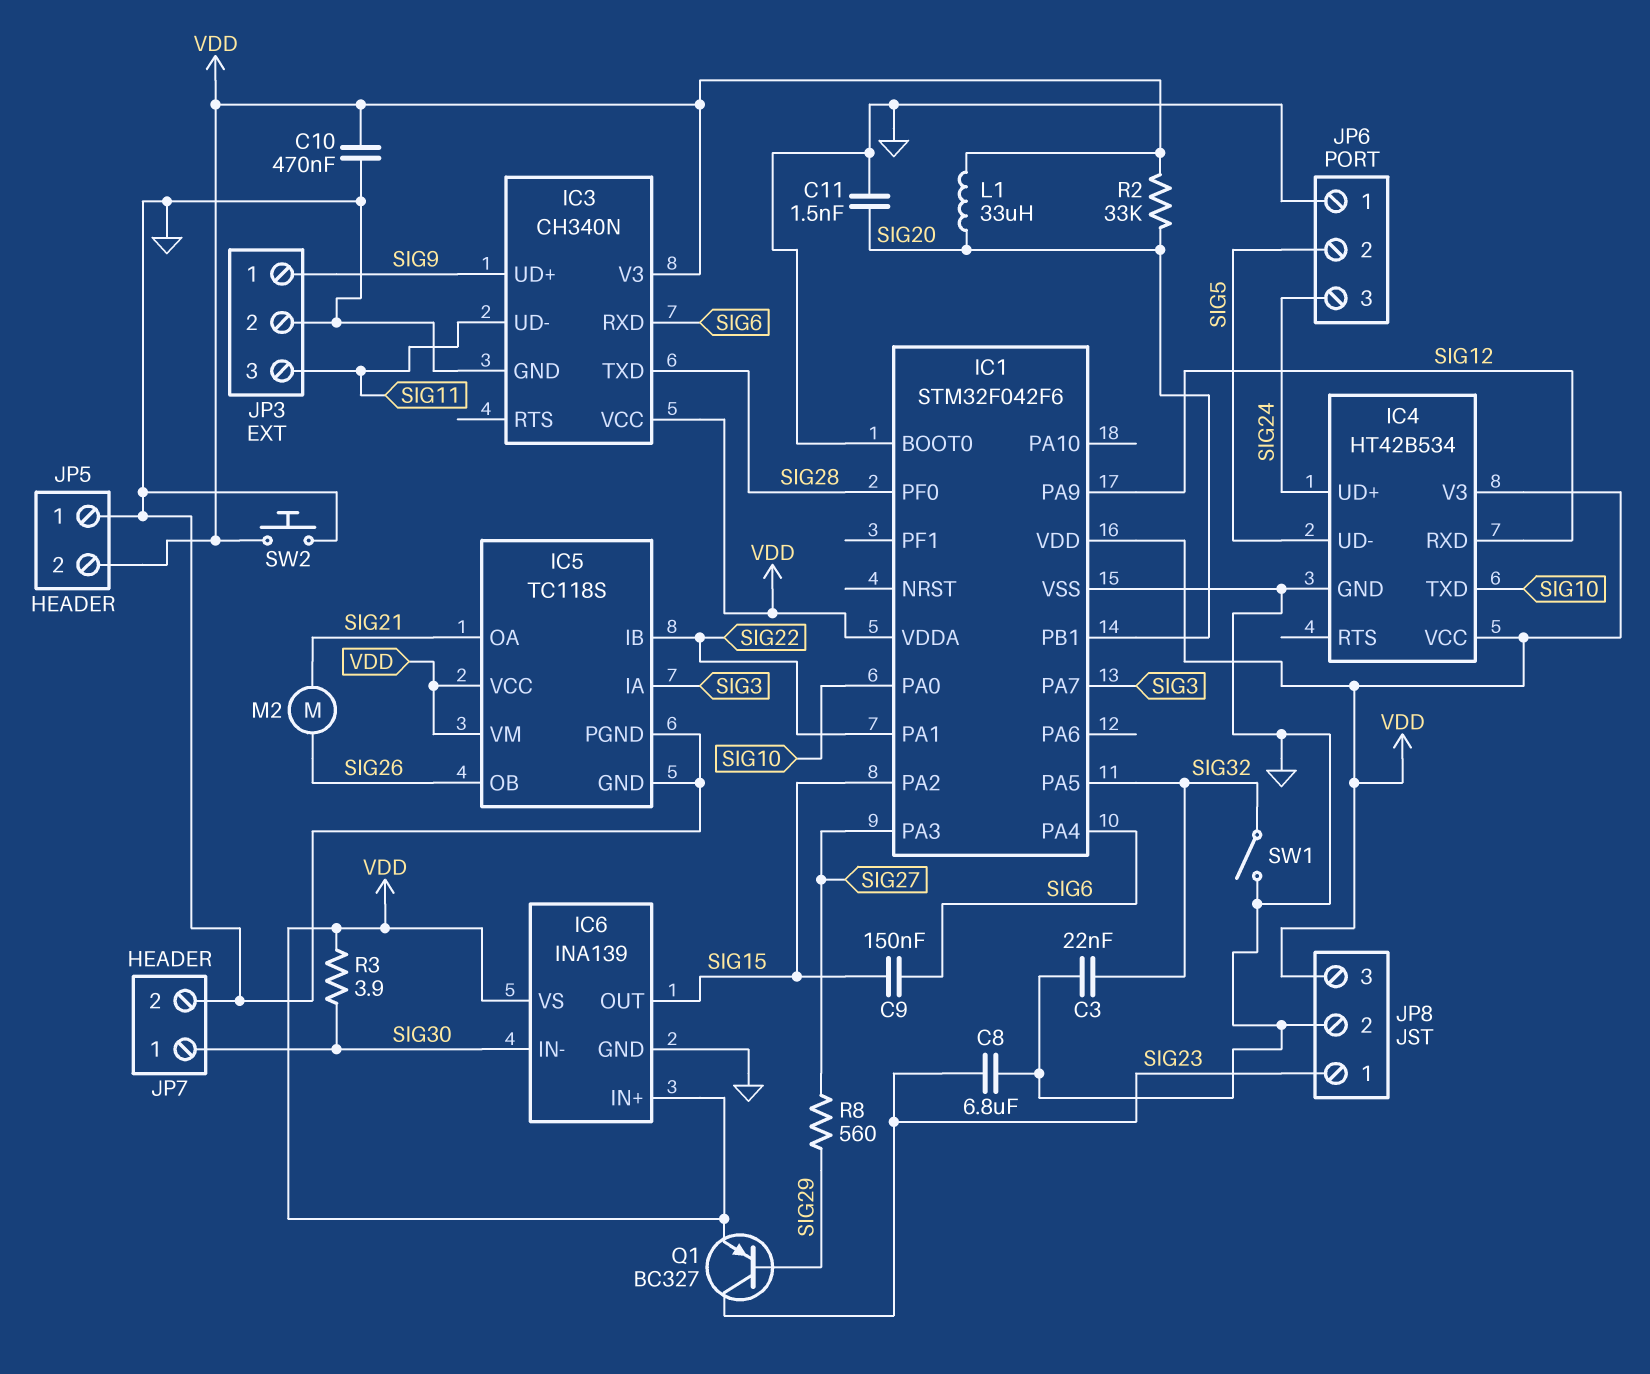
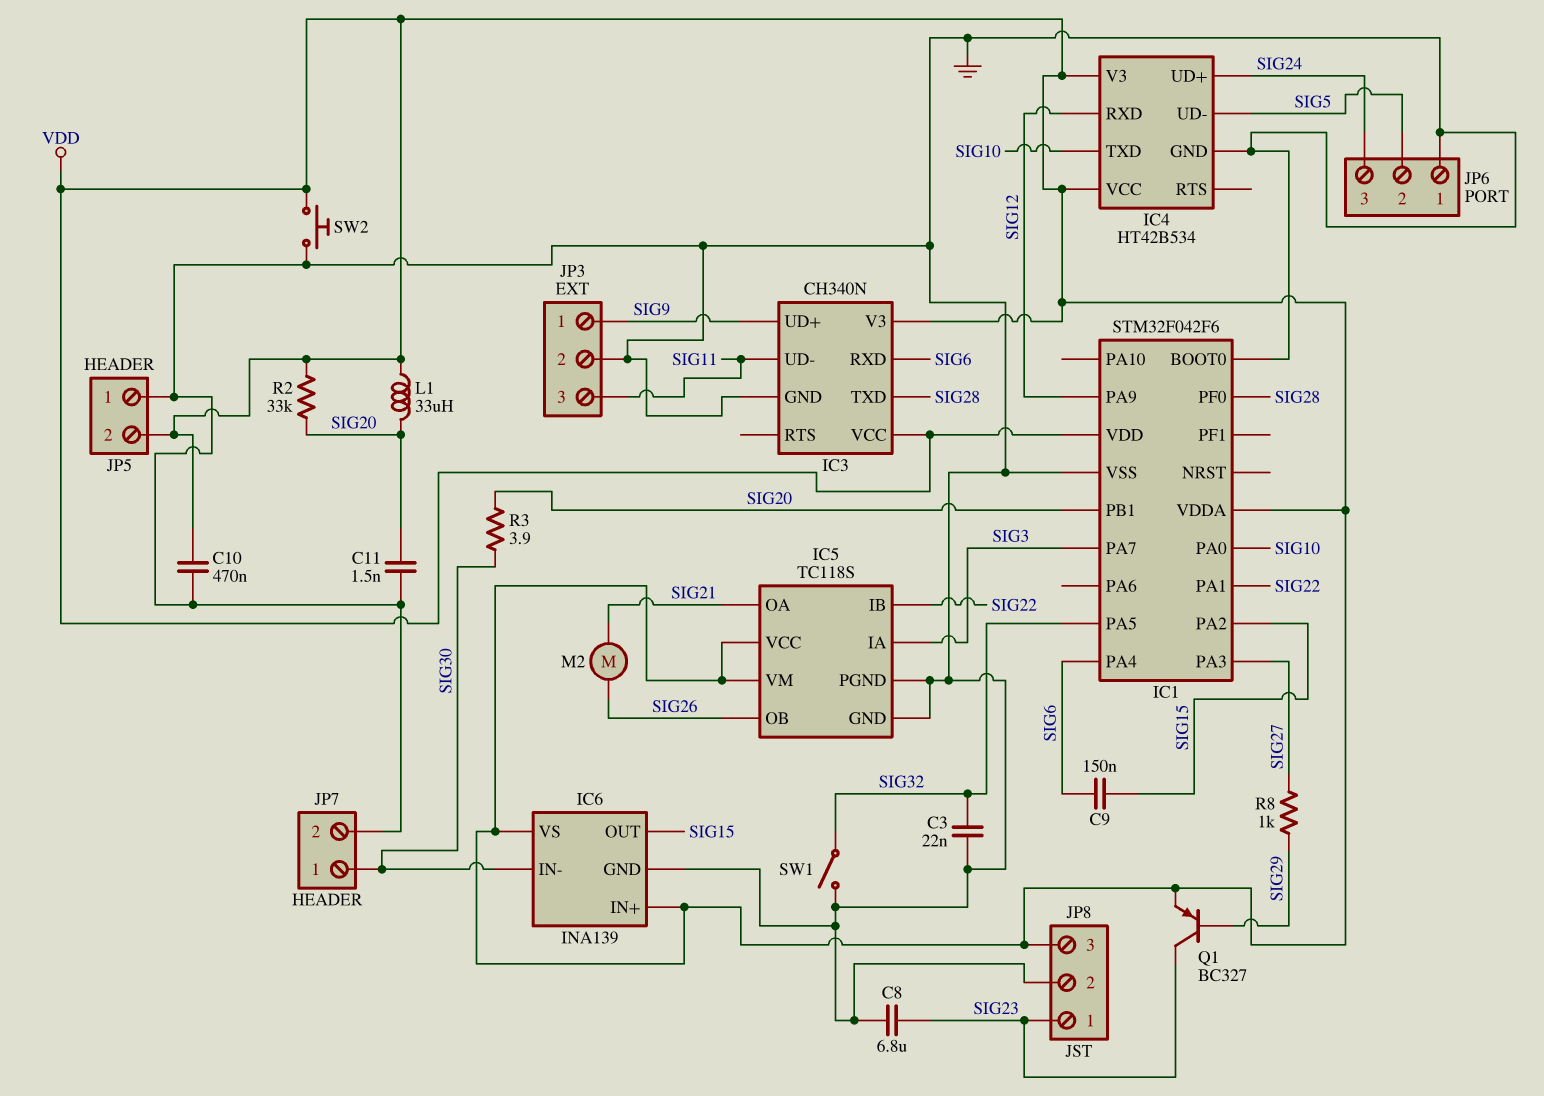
R3: 3.9 (SIG30, VDD) -> 3.9 (SIG20, SIG30)
R8: 560 (SIG27, SIG29) -> 1k (SIG27, SIG29)

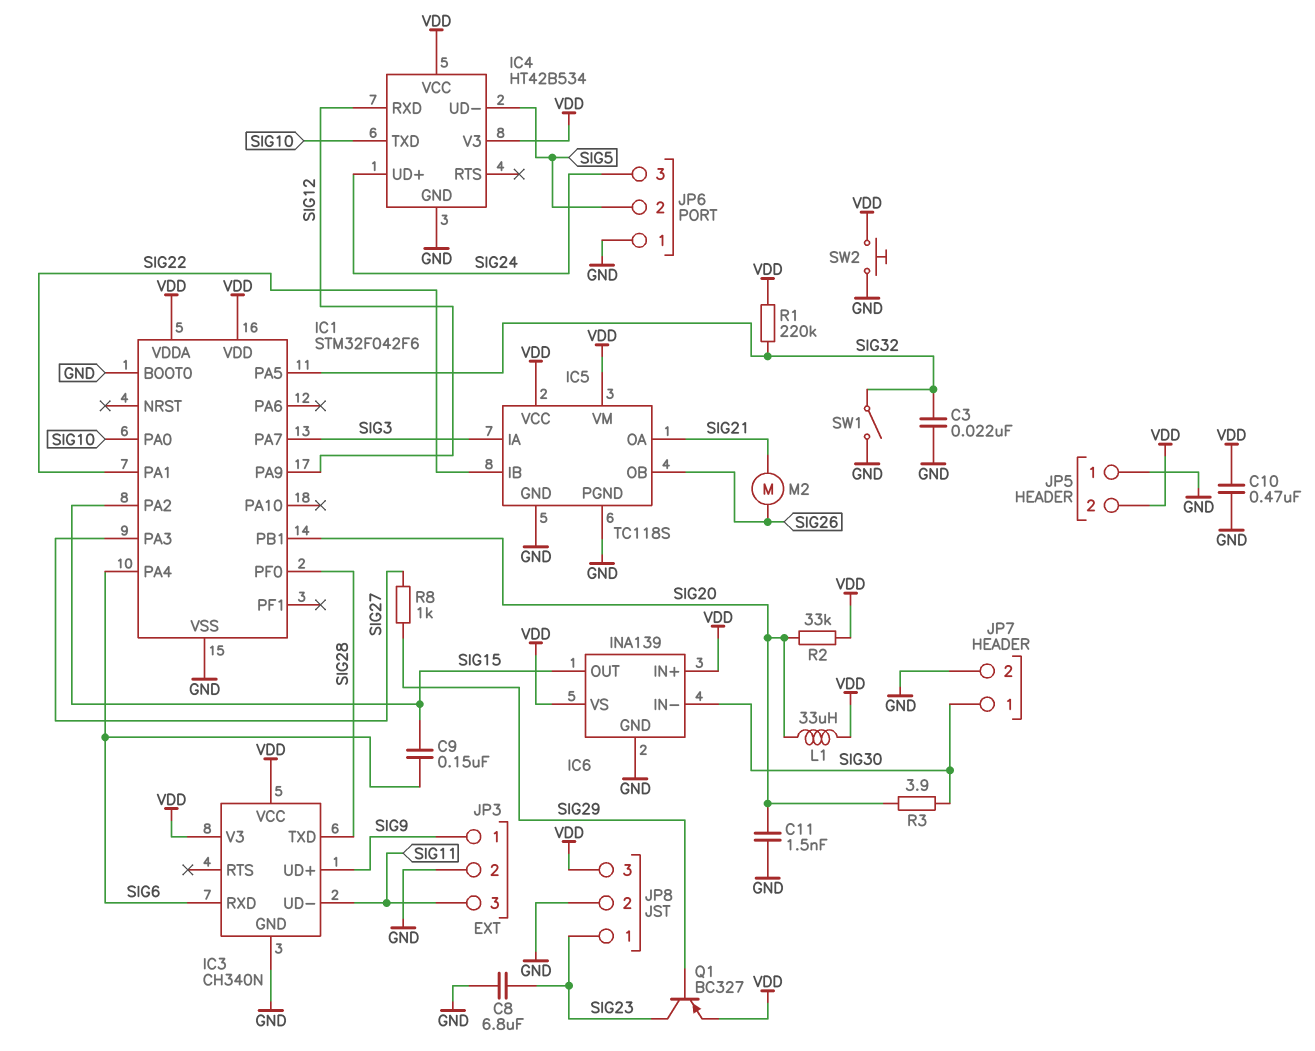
R1: none -> 220k (SIG32, VDD)

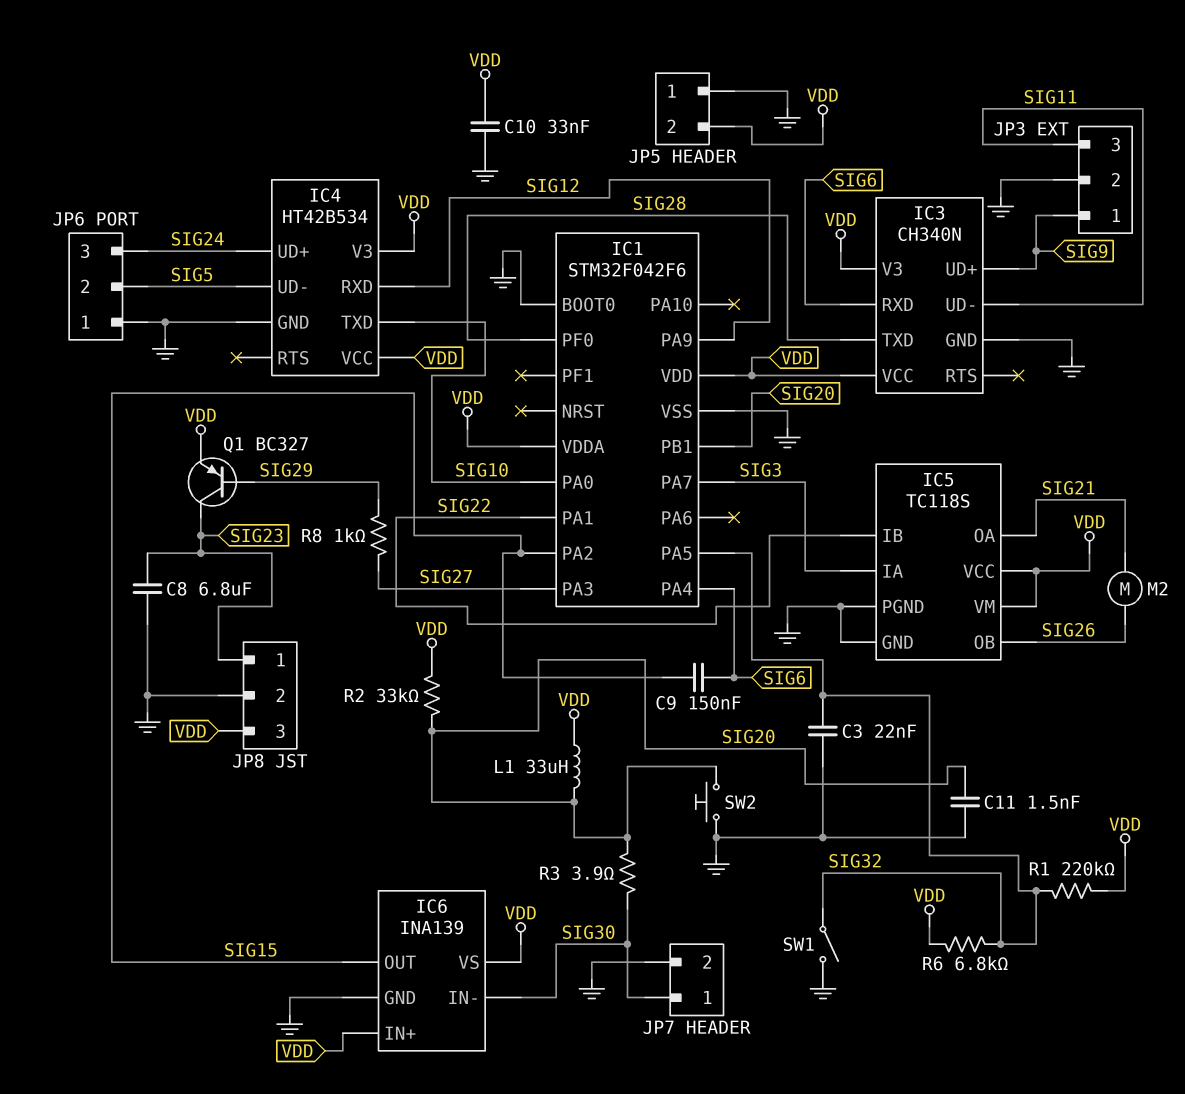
C10: 470nF (GND, VDD) -> 33nF (GND, VDD)
R6: none -> 6.8k (SIG32, VDD)
SW2: button (GND, VDD) -> button (GND, SIG20)

